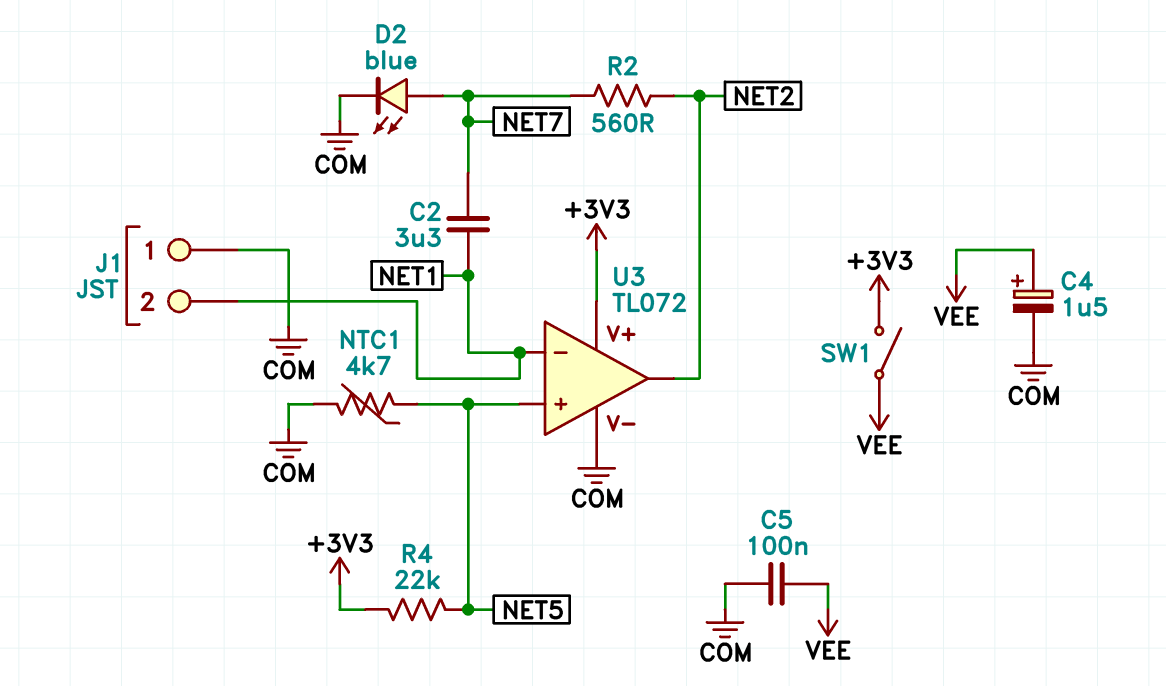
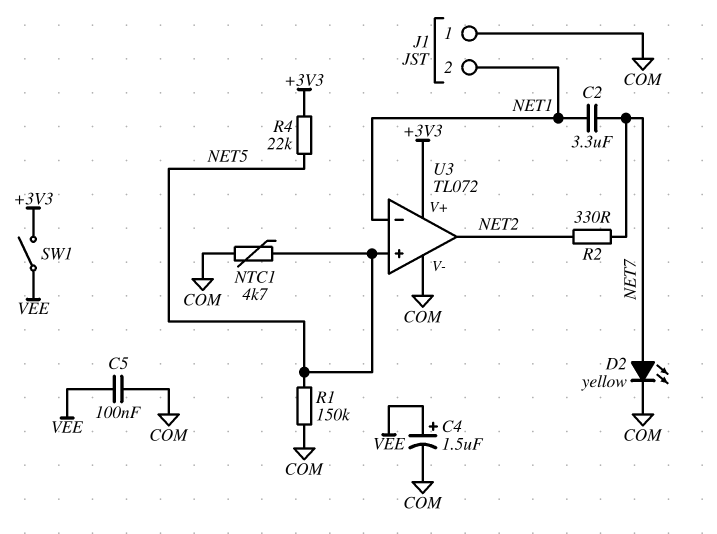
D2: LED blue (A NET7, K COM) -> LED yellow (A NET7, K COM)
R1: none -> 150k (COM, NET5)
R2: 560 (NET2, NET7) -> 330 (NET2, NET7)

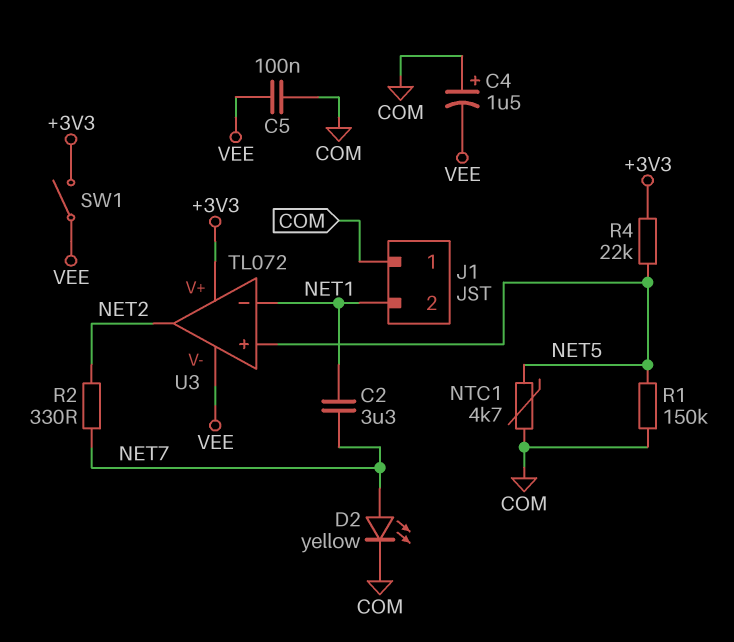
C4: 1.5uF (plus VEE, minus COM) -> 1.5uF (plus COM, minus VEE)
U3 pin V-: COM -> VEE

